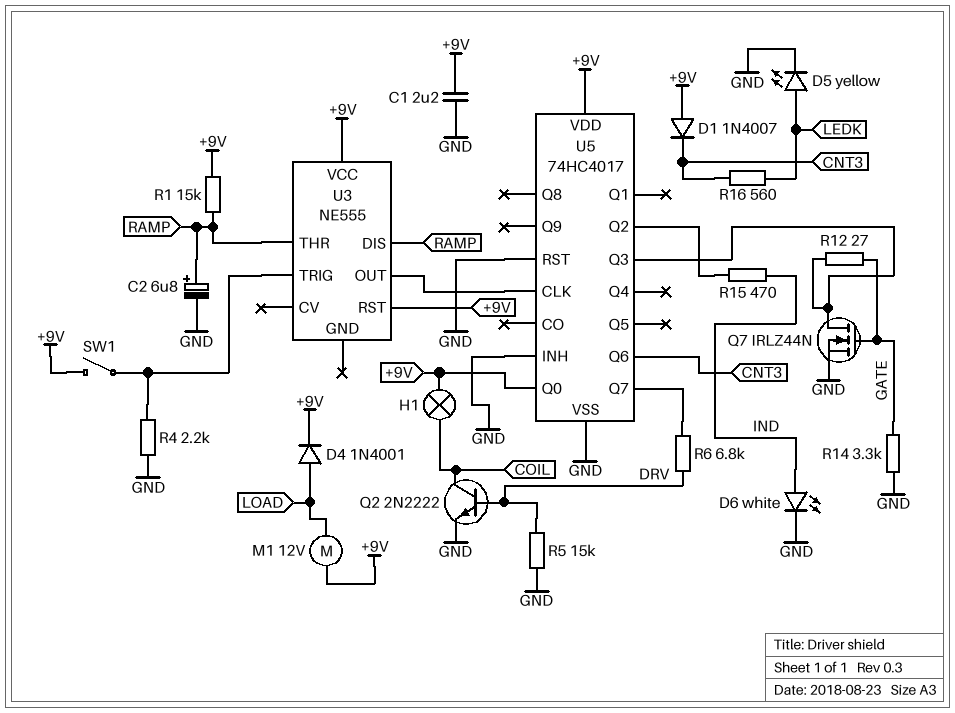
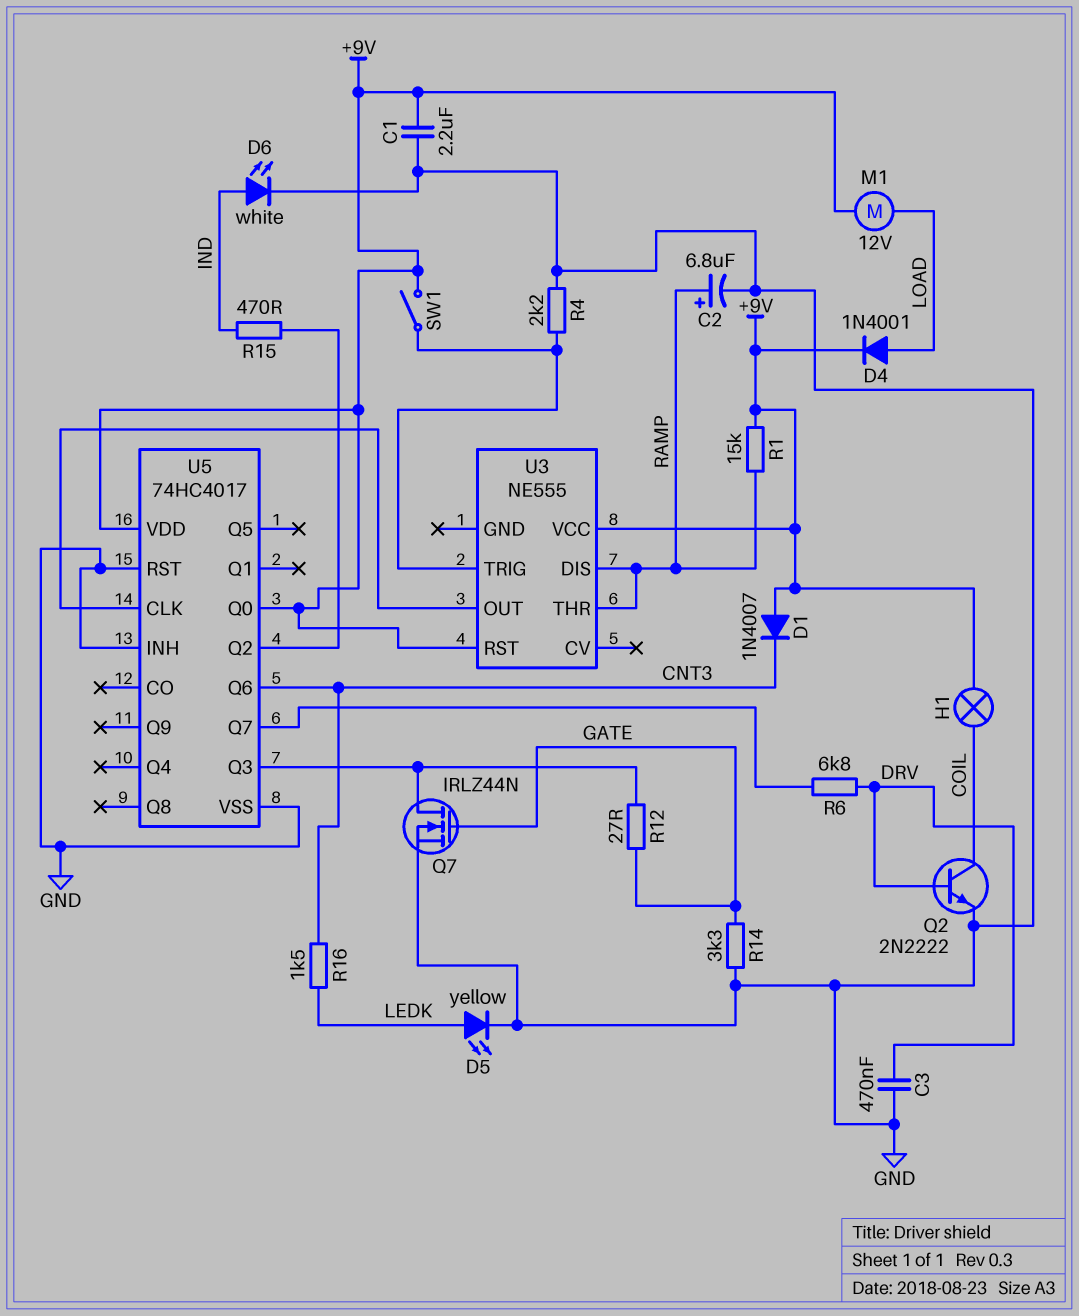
C3: none -> 470nF (DRV, GND)
R5: 15k (DRV, GND) -> none
R16: 560 (CNT3, LEDK) -> 1.5k (CNT3, LEDK)

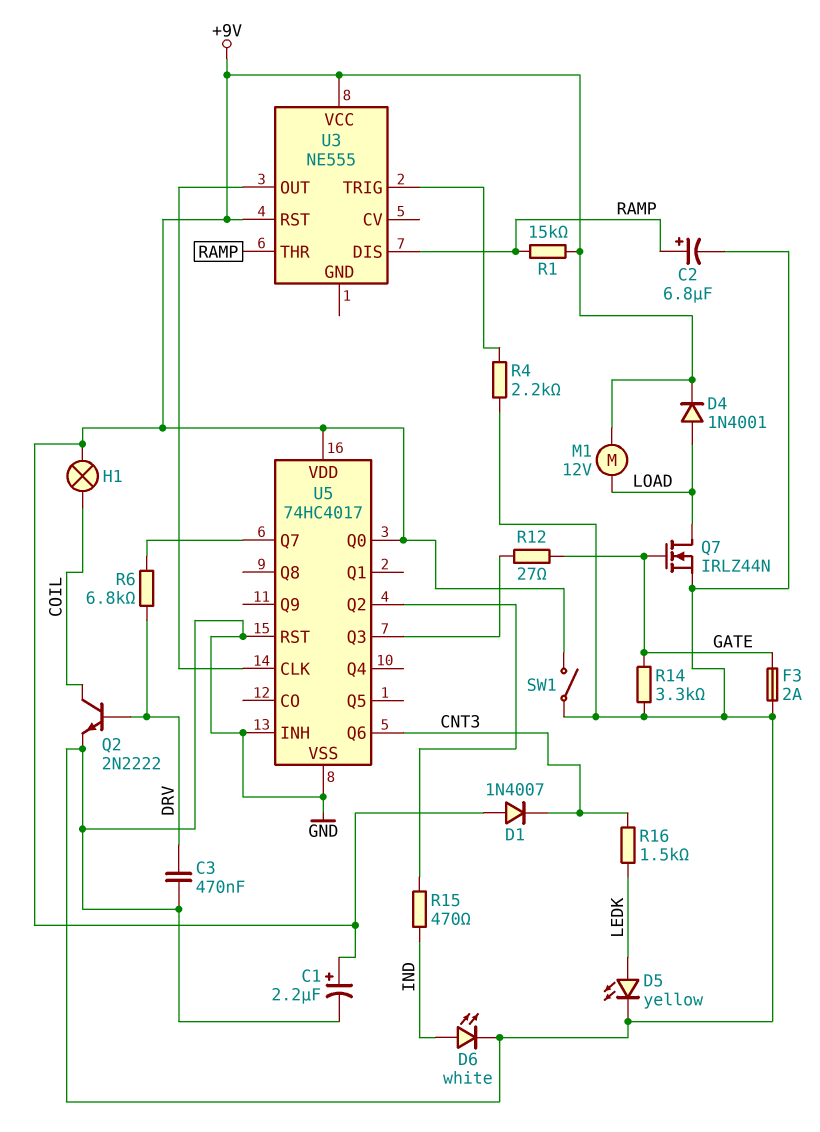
C1: 2.2uF (+9V, GND) -> 2.2uF (plus +9V, minus GND)
F3: none -> 2A (GATE, GND)
Q7: NMOS IRLZ44N (G GATE, D U5/Q3, S GND) -> NMOS IRLZ44N (G GATE, D LOAD, S GND)
SW1: switch (+9V, U3/TRIG) -> switch (+9V, GND)

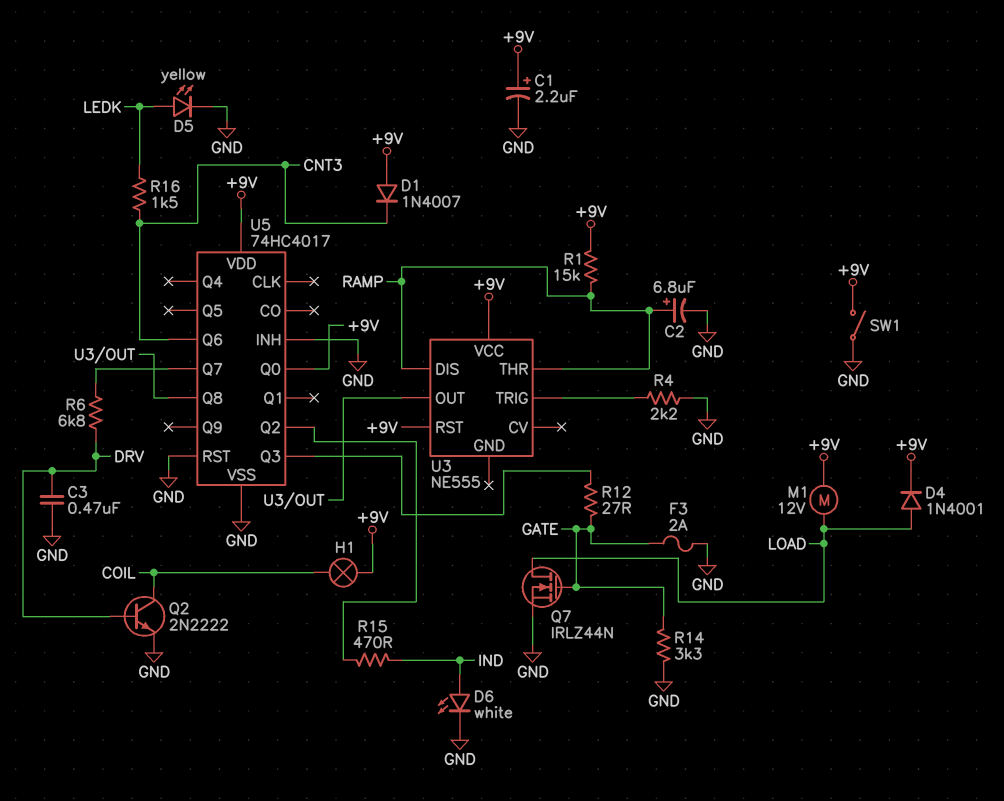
U5 pin CLK: U3/OUT -> none
U5 pin Q8: none -> U3/OUT

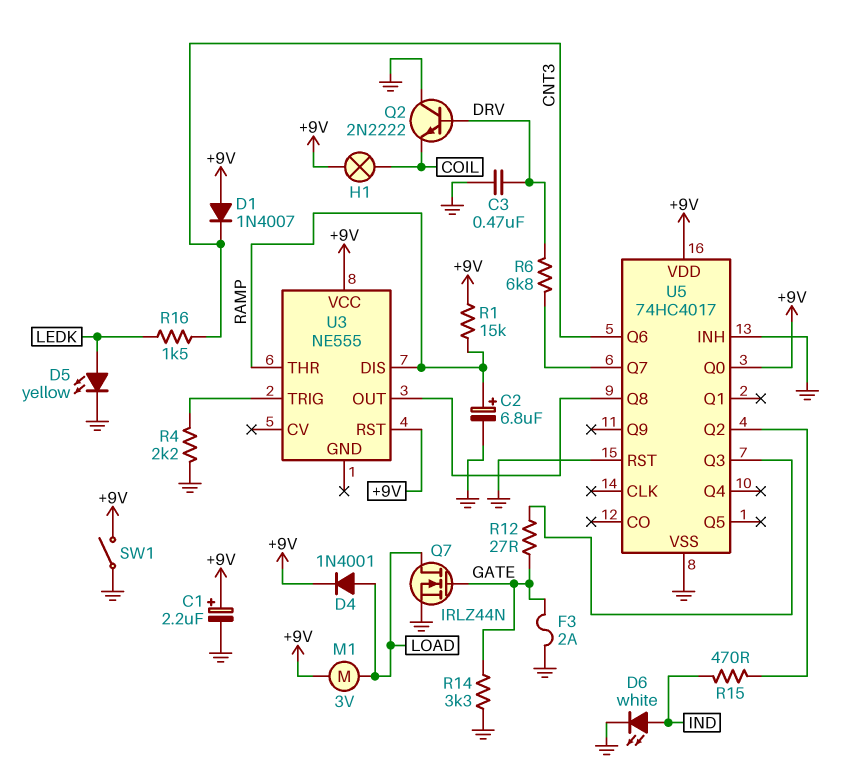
M1: motor 12V (+9V, LOAD) -> motor 3V (+9V, LOAD)
Q2: NPN 2N2222 (B DRV, C COIL, E GND) -> NPN 2N2222 (B DRV, C GND, E COIL)

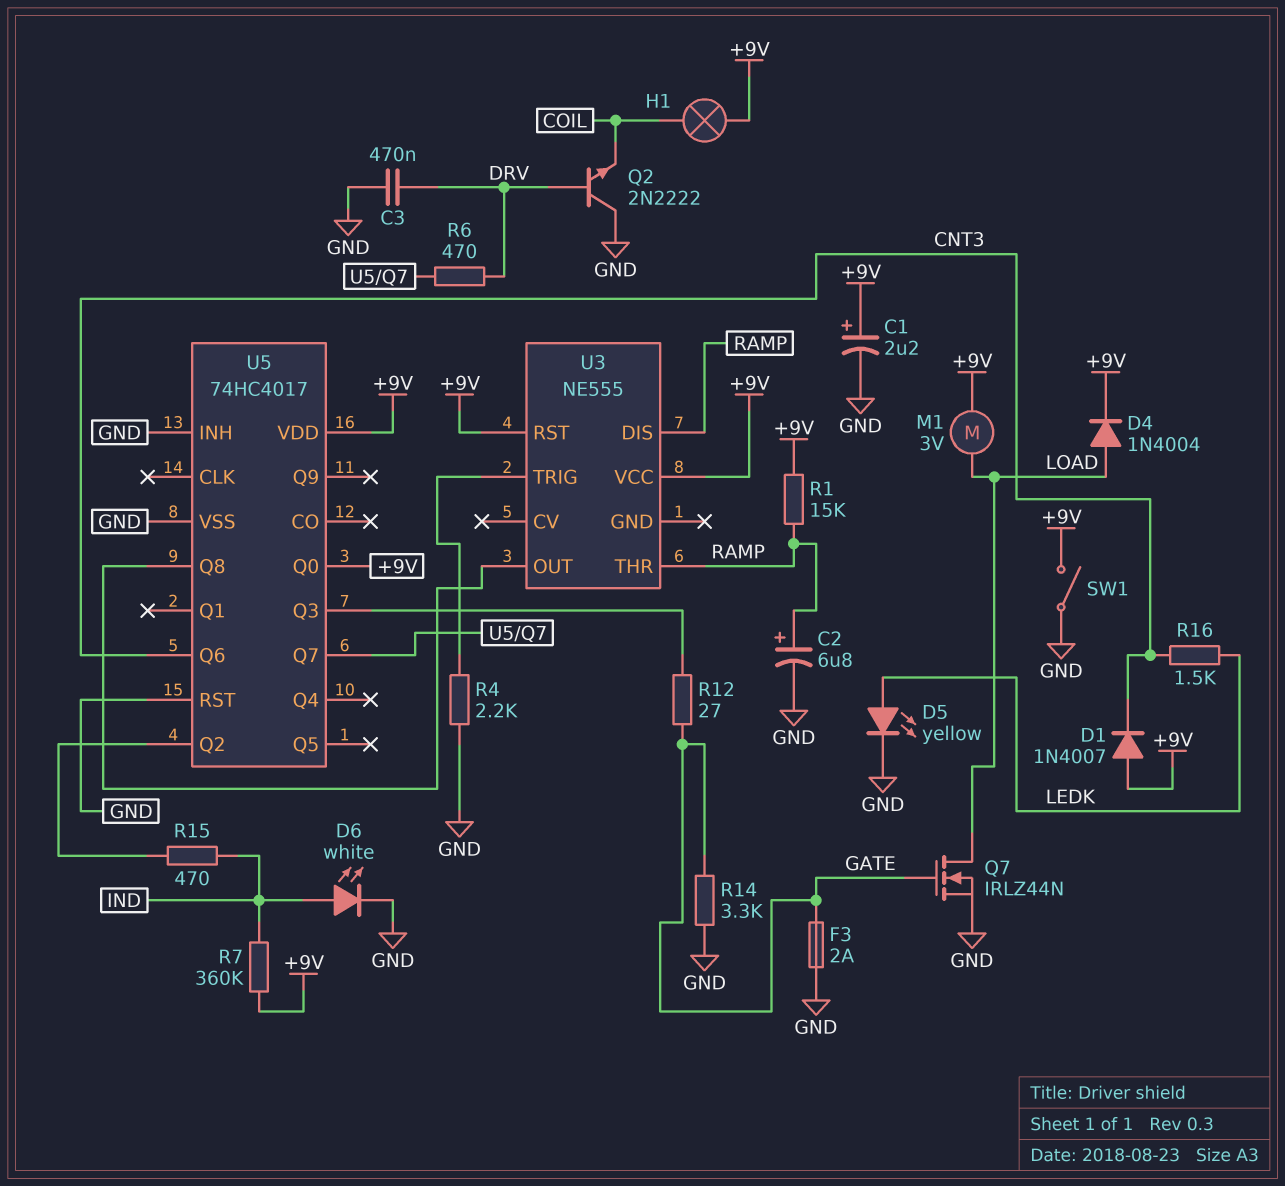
D4: diode 1N4001 (A LOAD, K +9V) -> diode 1N4004 (A LOAD, K +9V)
R6: 6.8k (DRV, U5/Q7) -> 470 (DRV, U5/Q7)
R7: none -> 360k (+9V, IND)

